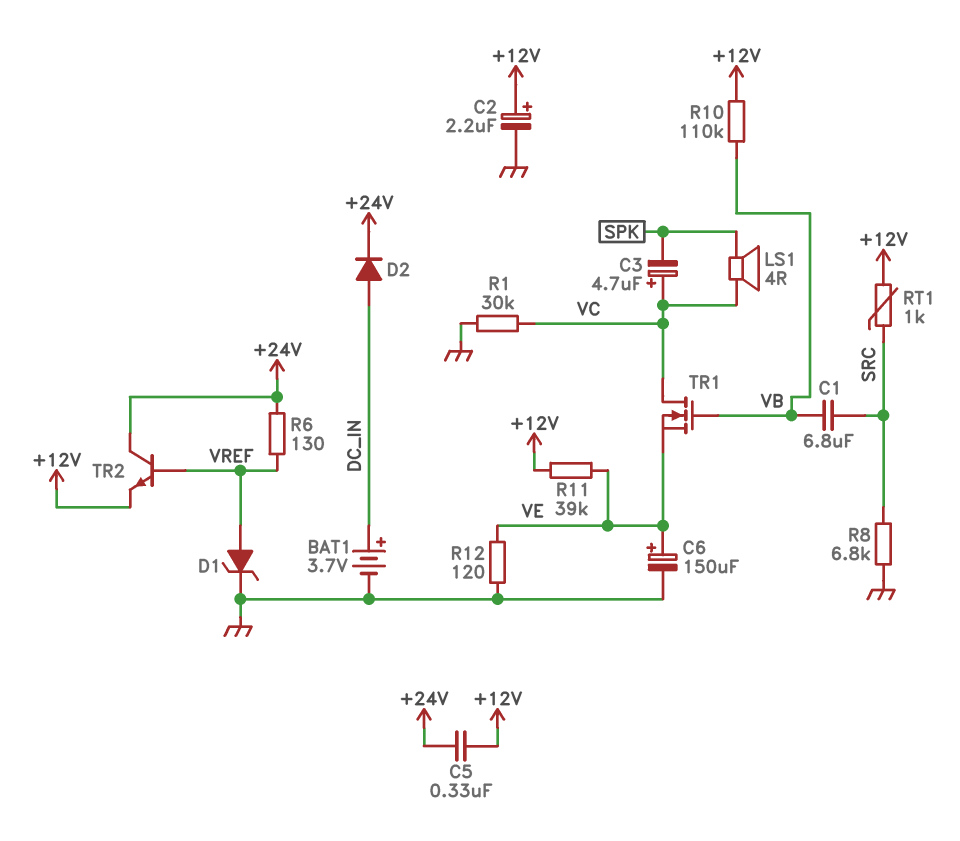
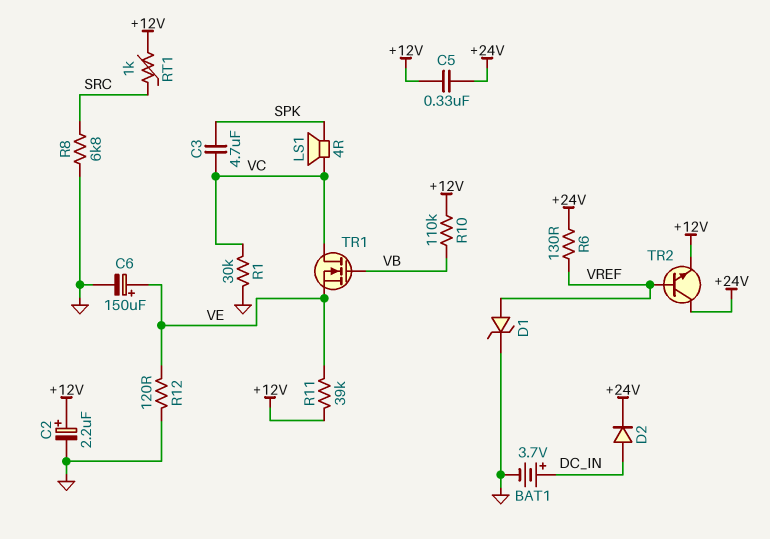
C1: 6.8uF (SRC, VB) -> none
C3: 4.7uF (plus VC, minus SPK) -> 4.7uF (SPK, VC)

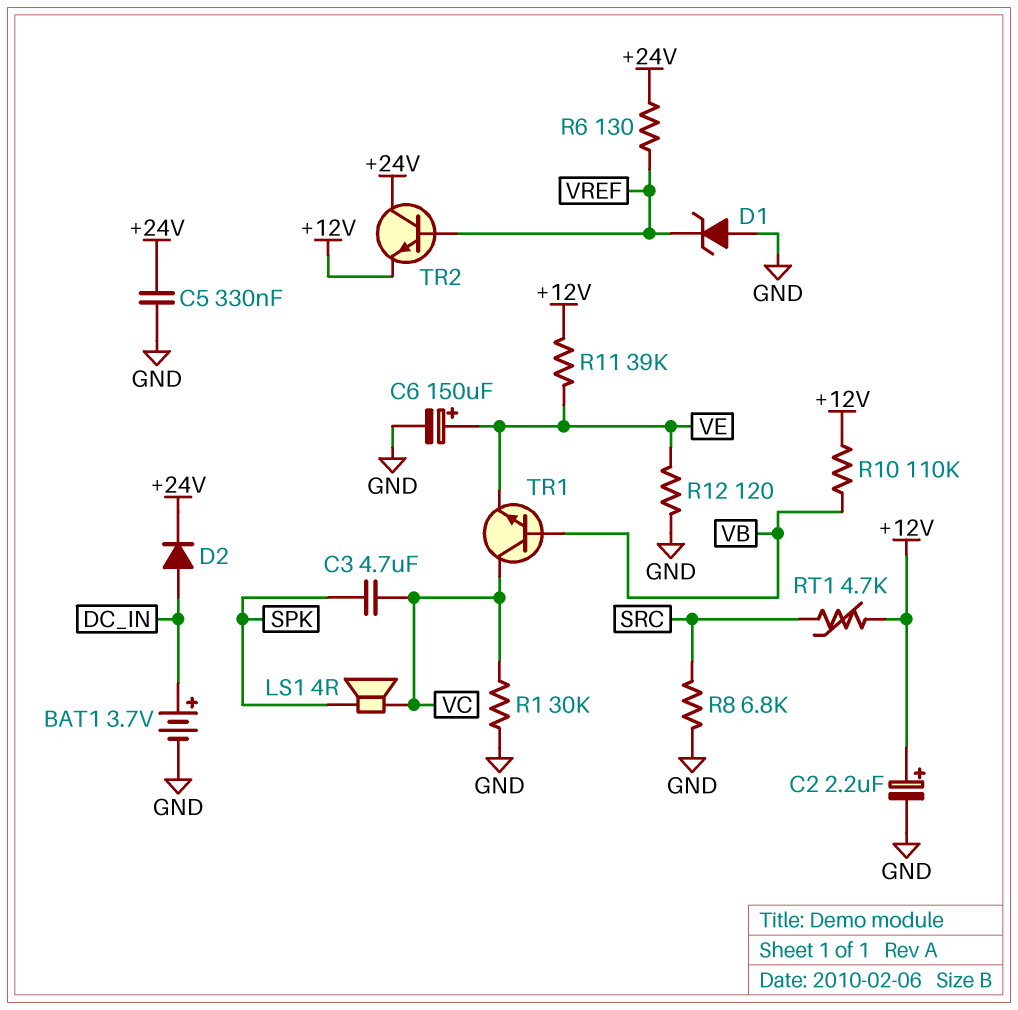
C5: 330nF (+12V, +24V) -> 330nF (+24V, GND)
D1: zener (A VREF, K GND) -> zener (A GND, K VREF)
RT1: 1k (+12V, SRC) -> 4.7k (+12V, SRC)
TR1: NMOS (G VB, D VC, S VE) -> NPN (B VB, C VC, E VE)

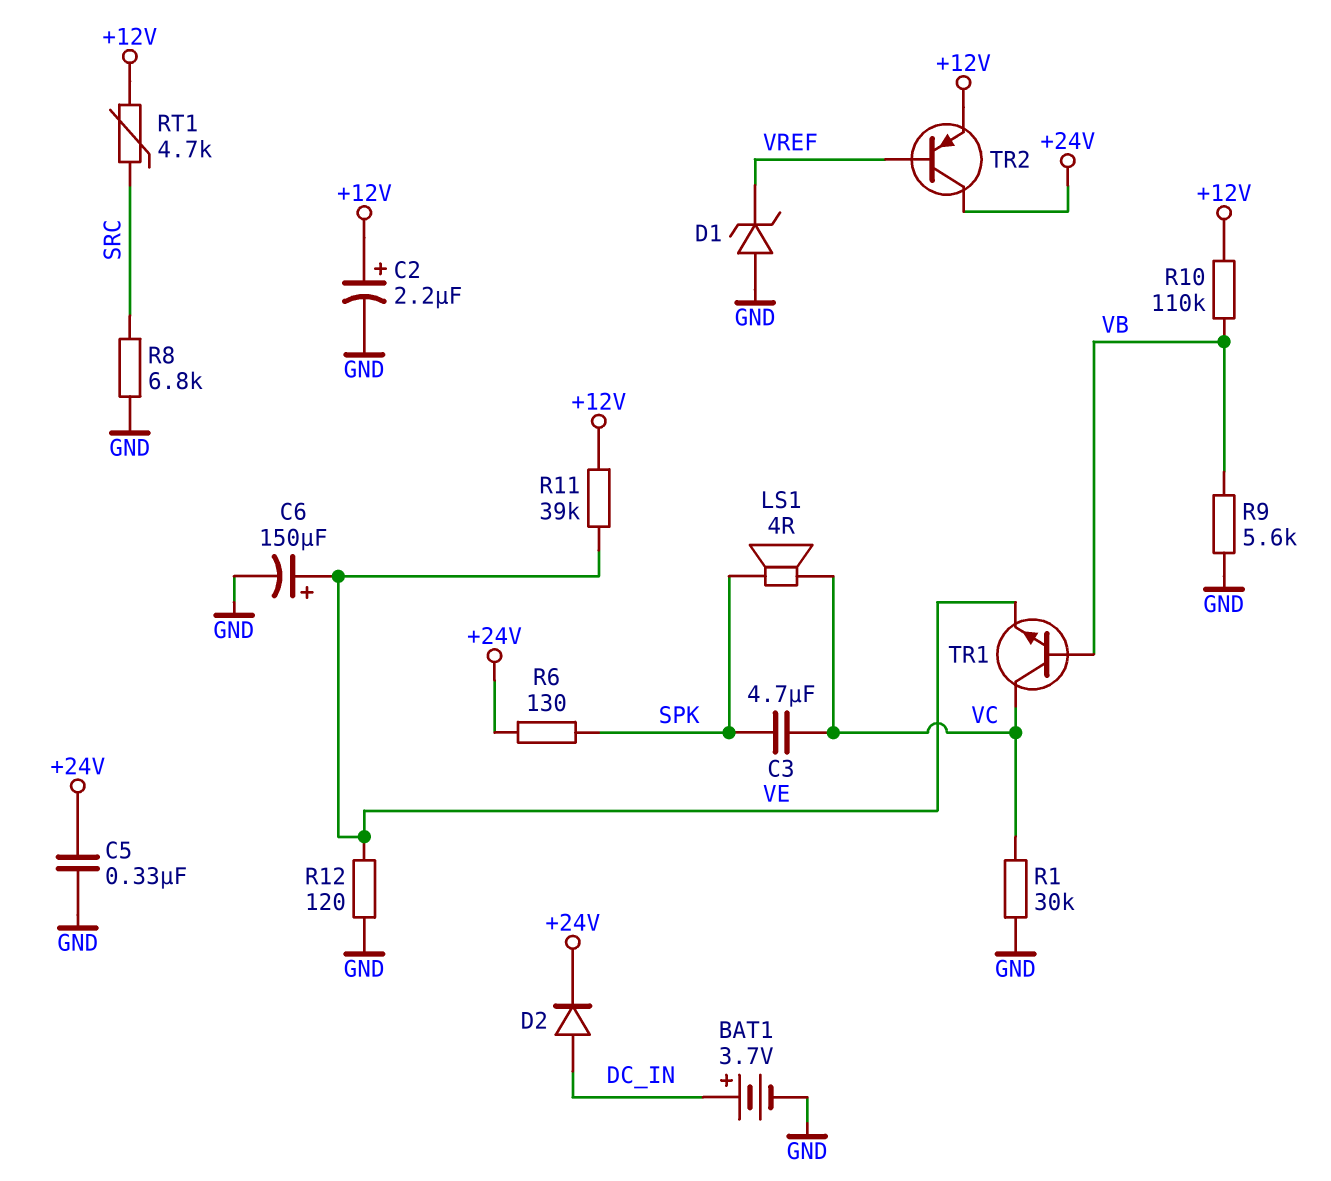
R6: 130 (+24V, VREF) -> 130 (+24V, SPK)
R9: none -> 5.6k (GND, VB)
TR2: NPN (B VREF, C +24V, E +12V) -> PNP (B VREF, C +24V, E +12V)

